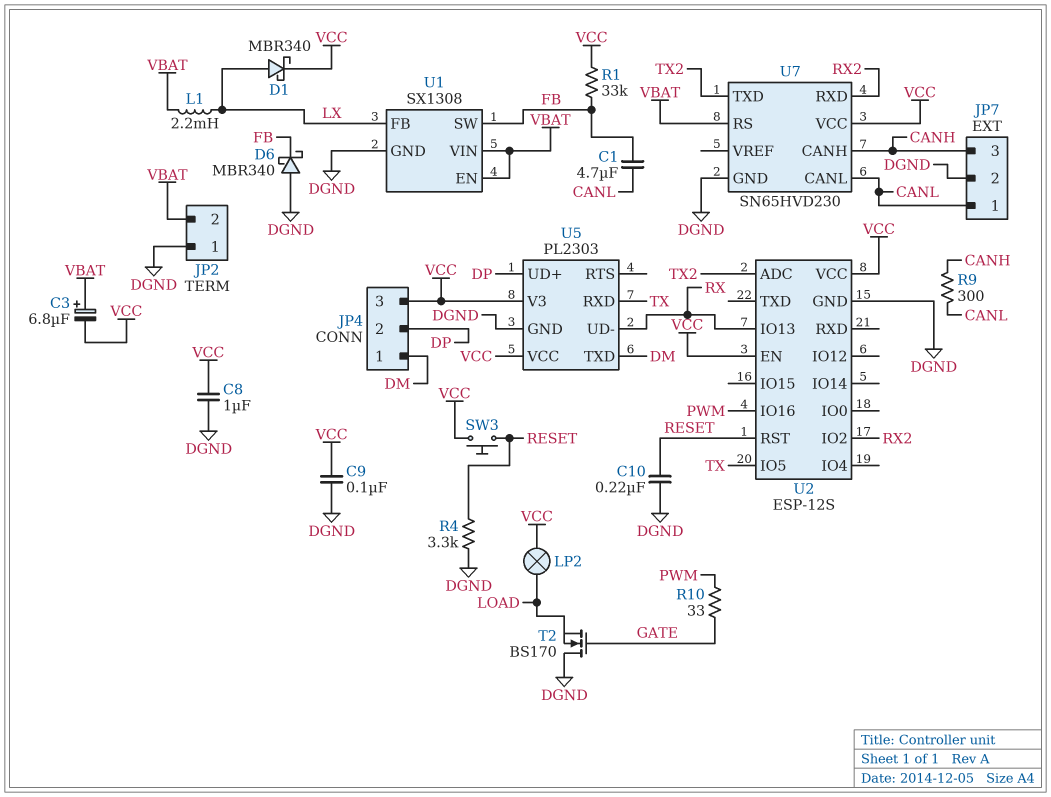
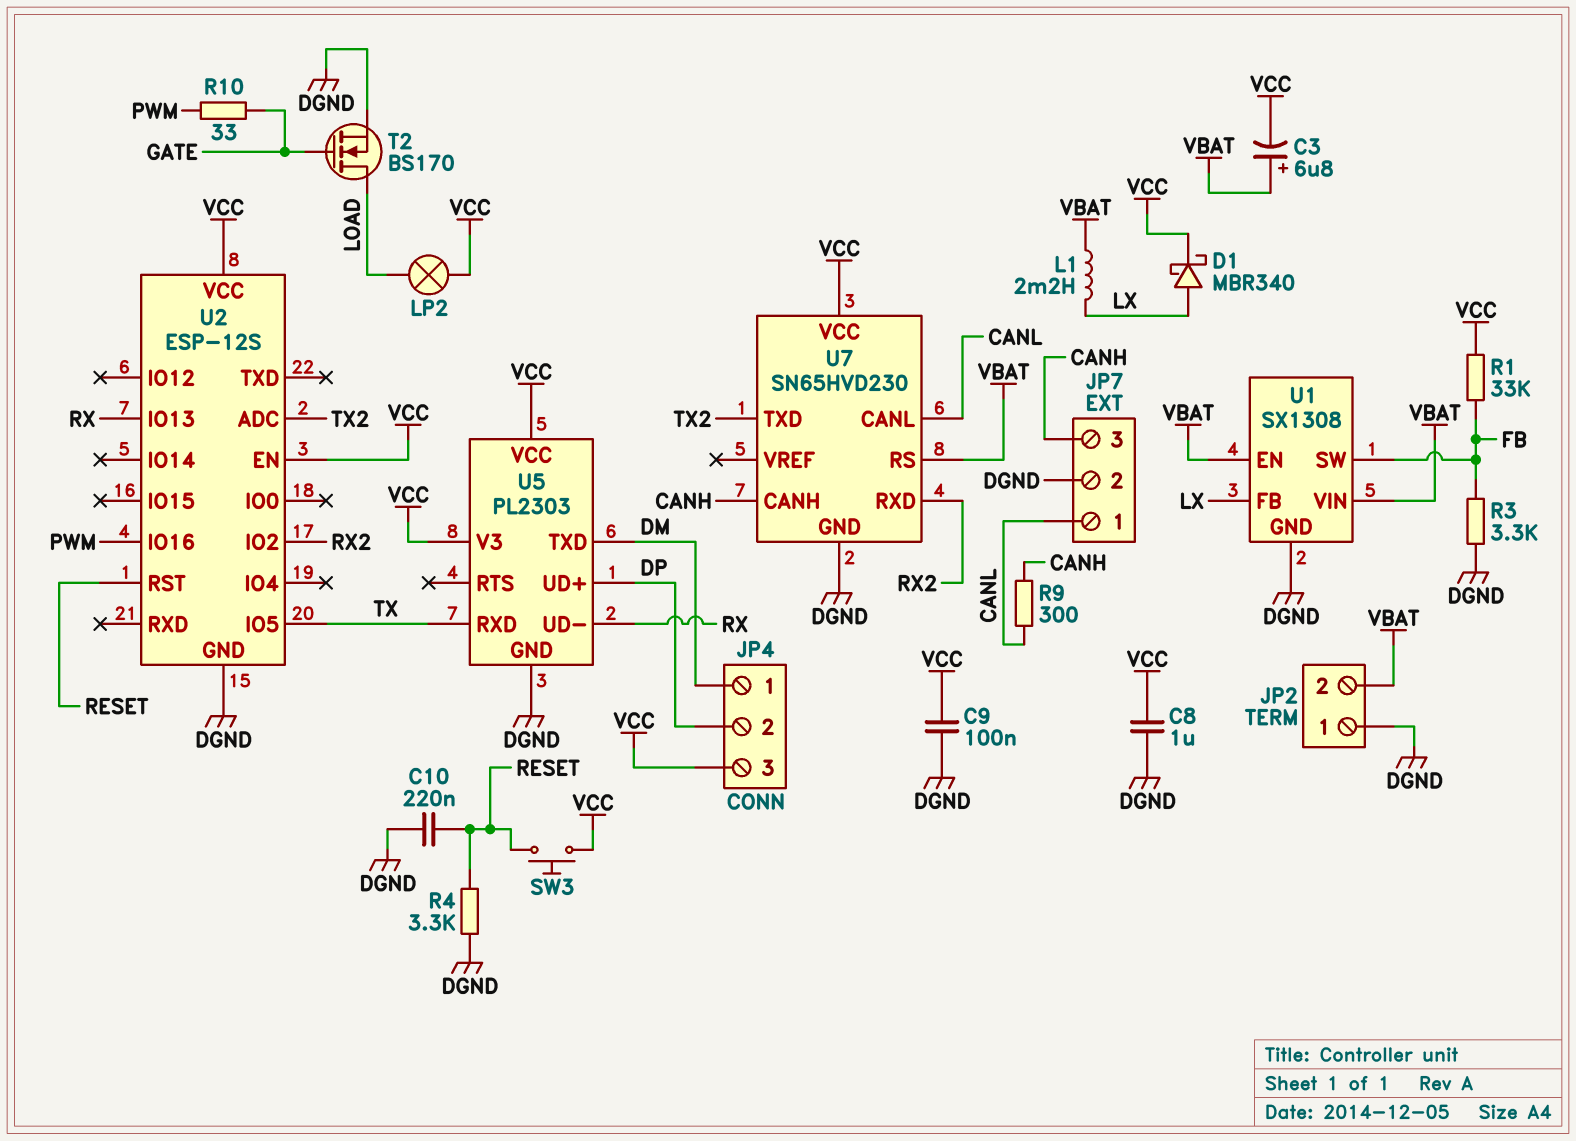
C1: 4.7uF (CANL, FB) -> none
D6: schottky MBR340 (A DGND, K FB) -> none
R3: none -> 3.3k (DGND, FB)
T2: NMOS BS170 (G GATE, D DGND, S LOAD) -> NMOS BS170 (G GATE, D LOAD, S DGND)

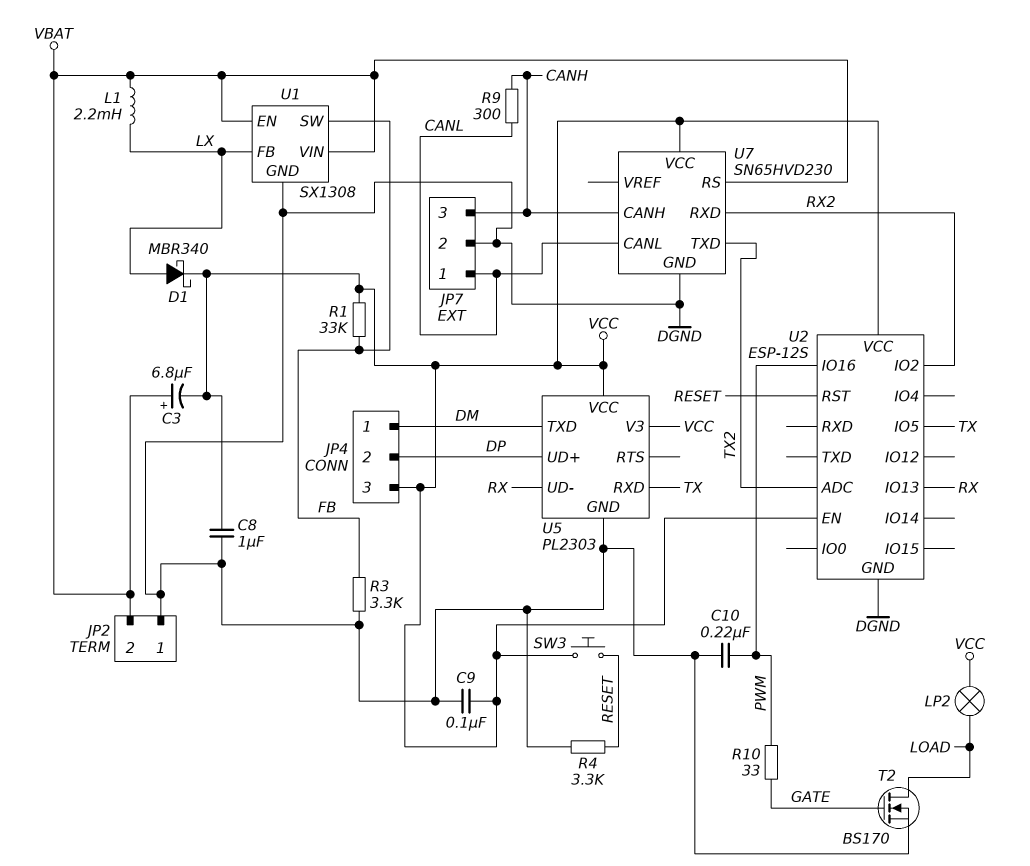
C10: 220nF (DGND, RESET) -> 220nF (DGND, PWM)

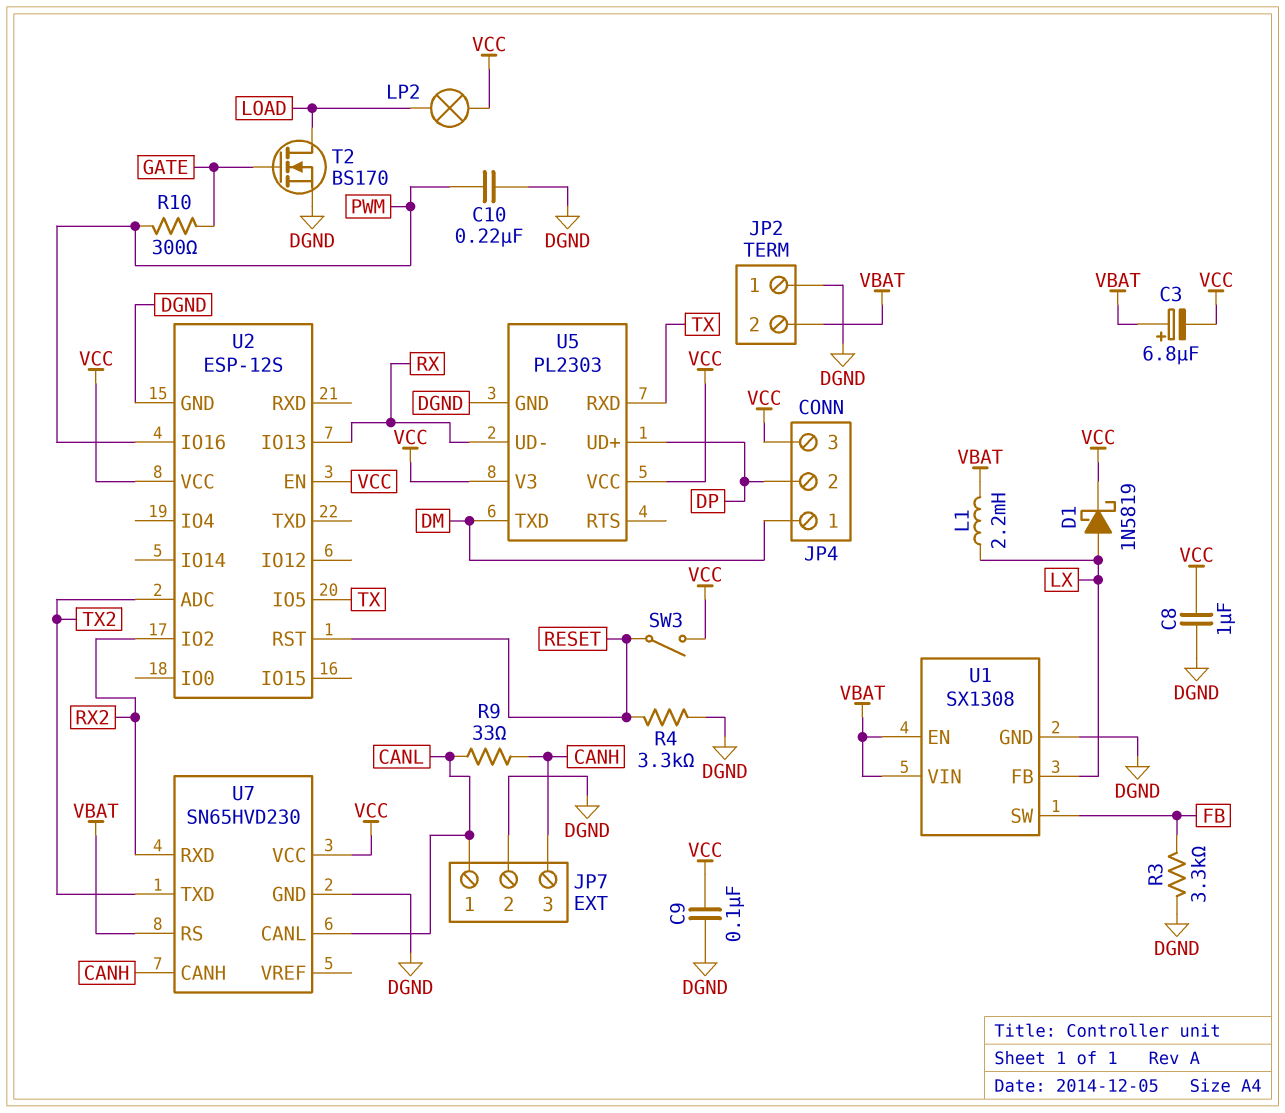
D1: schottky MBR340 (A LX, K VCC) -> schottky 1N5819 (A LX, K VCC)
R1: 33k (FB, VCC) -> none
R9: 300 (CANH, CANL) -> 33 (CANH, CANL)
R10: 33 (GATE, PWM) -> 300 (GATE, PWM)
SW3: button (RESET, VCC) -> switch (RESET, VCC)

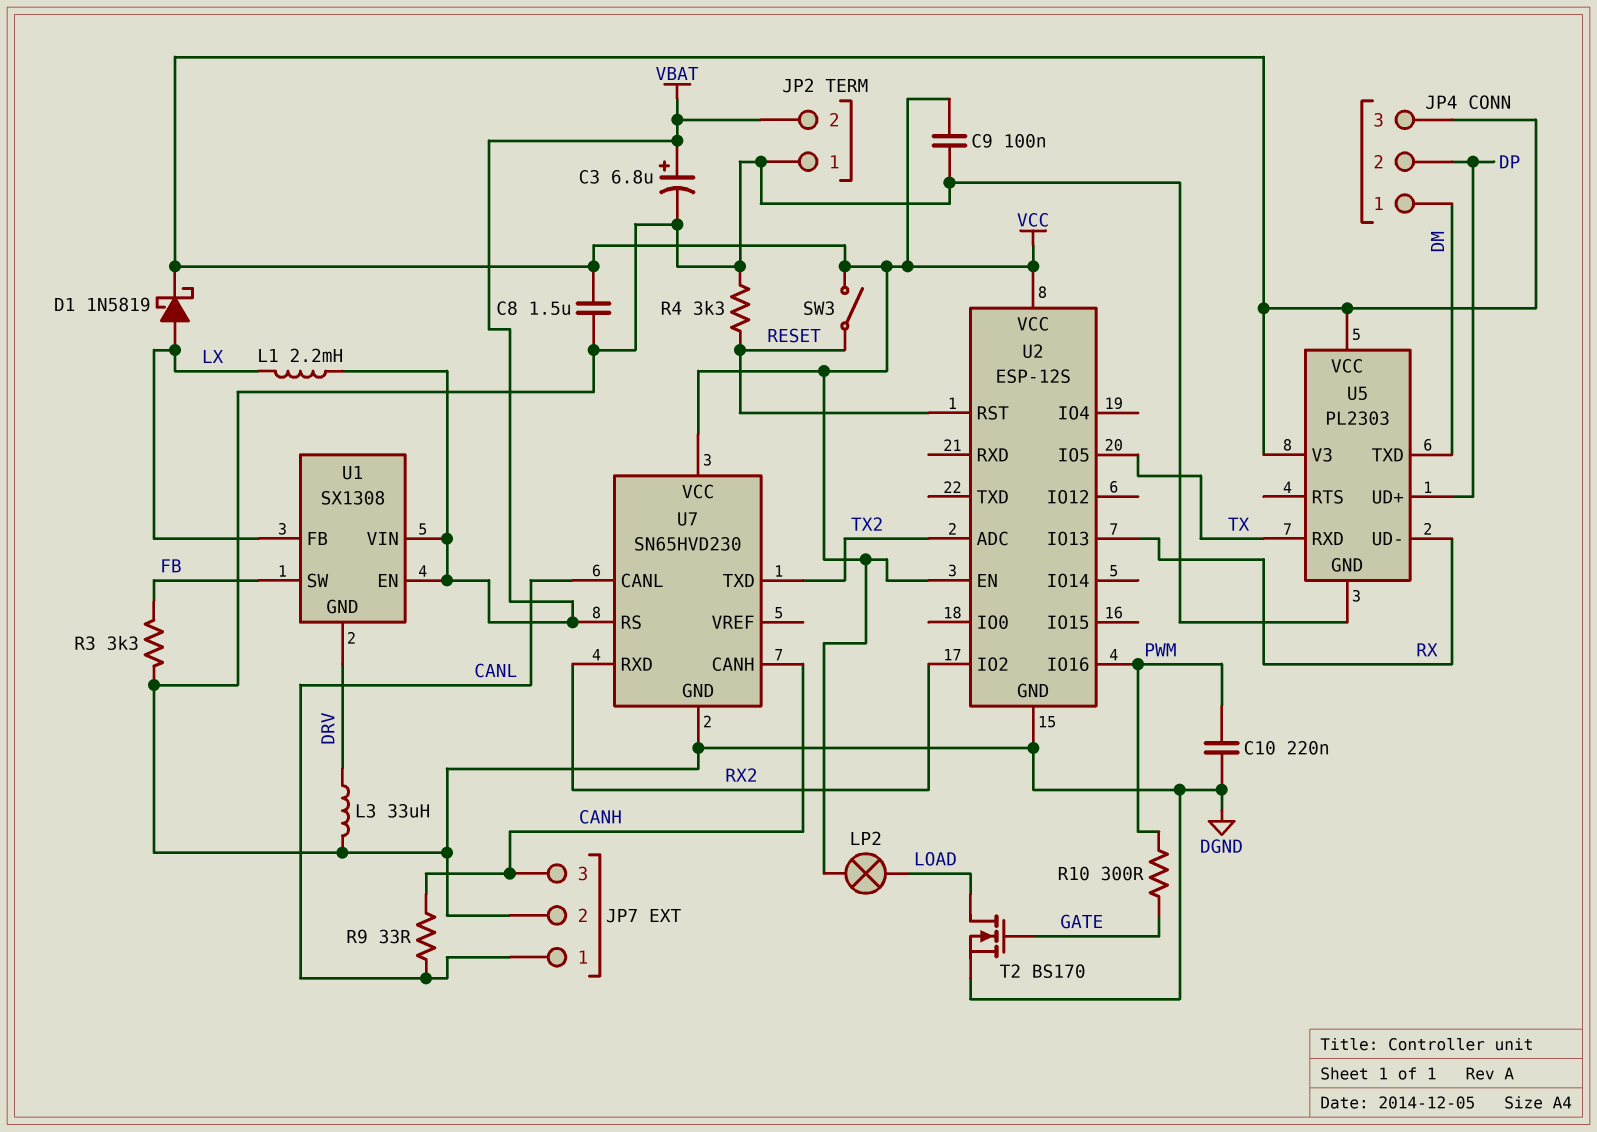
C3: 6.8uF (plus VBAT, minus VCC) -> 6.8uF (plus VBAT, minus DGND)
C8: 1uF (DGND, VCC) -> 1.5uF (DGND, VCC)
L3: none -> 33uH (DGND, DRV)
U1 pin GND: DGND -> DRV

